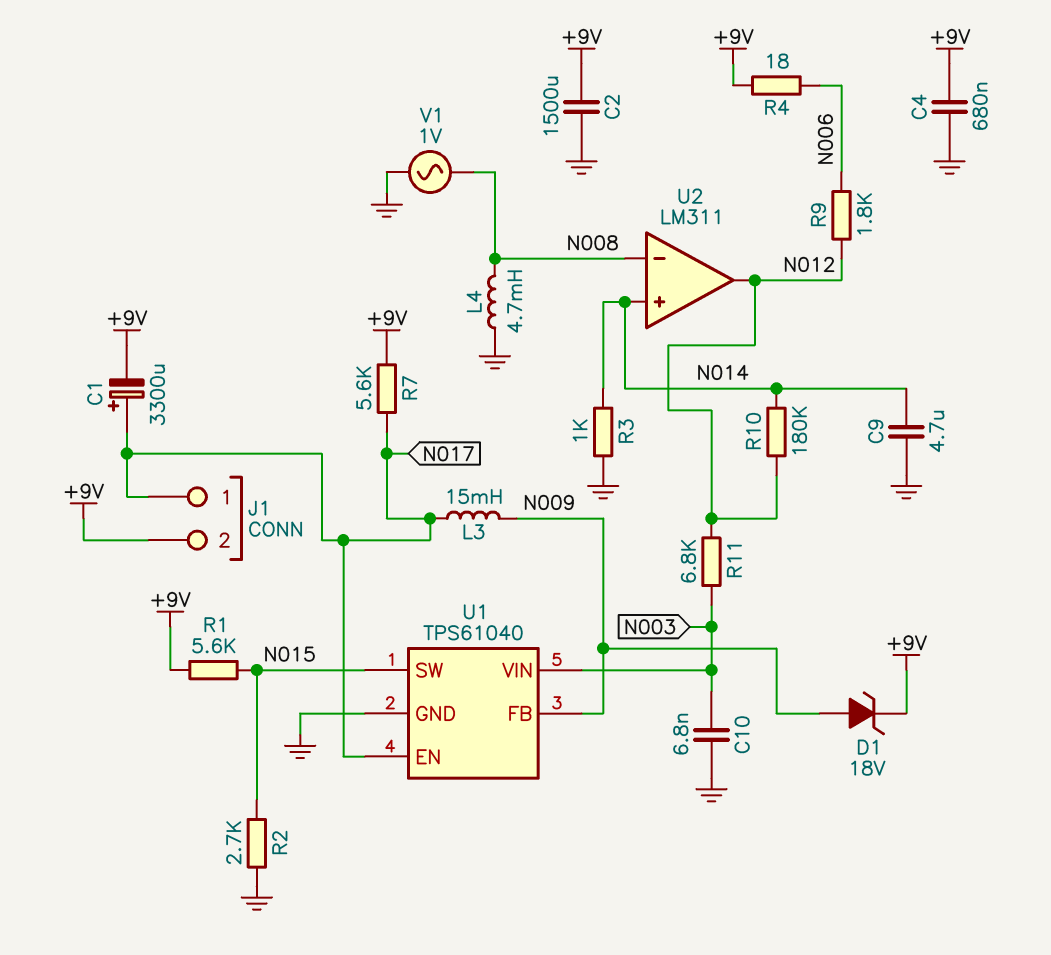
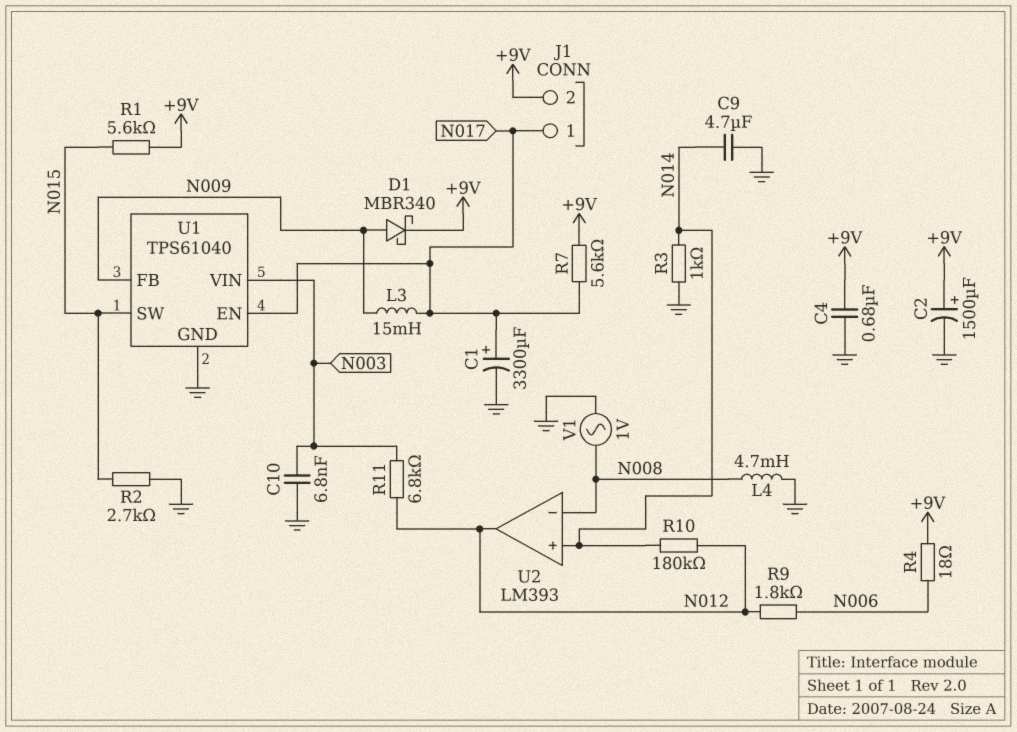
C1: 3300uF (plus N017, minus +9V) -> 3300uF (plus N017, minus GND)
C2: 1500uF (+9V, GND) -> 1500uF (plus +9V, minus GND)
D1: zener 18V (A N009, K +9V) -> schottky MBR340 (A N009, K +9V)
U2: LM311 -> LM393

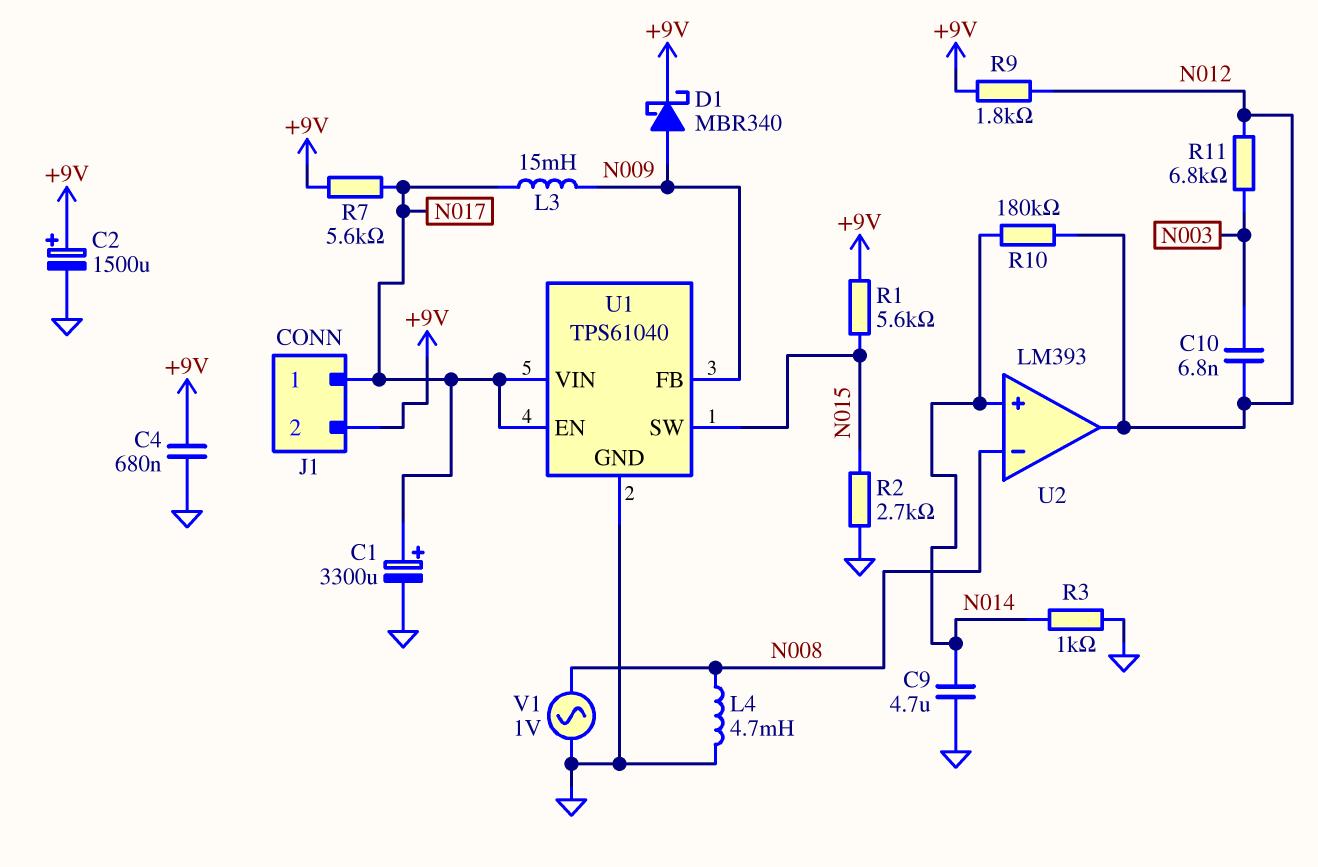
C10: 6.8nF (GND, N003) -> 6.8nF (N003, N012)
R4: 18 (+9V, N006) -> none
R9: 1.8k (N006, N012) -> 1.8k (+9V, N012)
U1 pin VIN: N003 -> N017

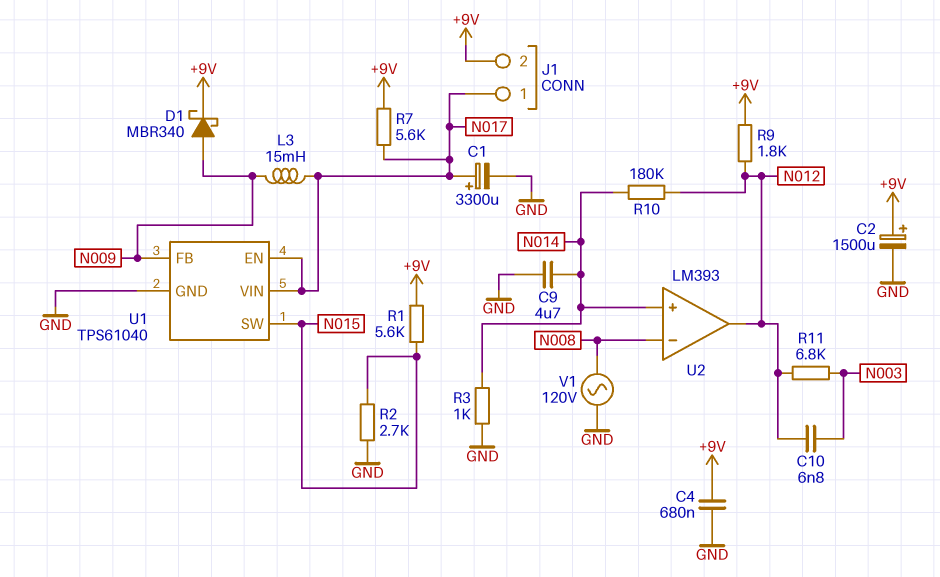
L4: 4.7mH (GND, N008) -> none
V1: AC 1V (GND, N008) -> AC 120V (GND, N008)

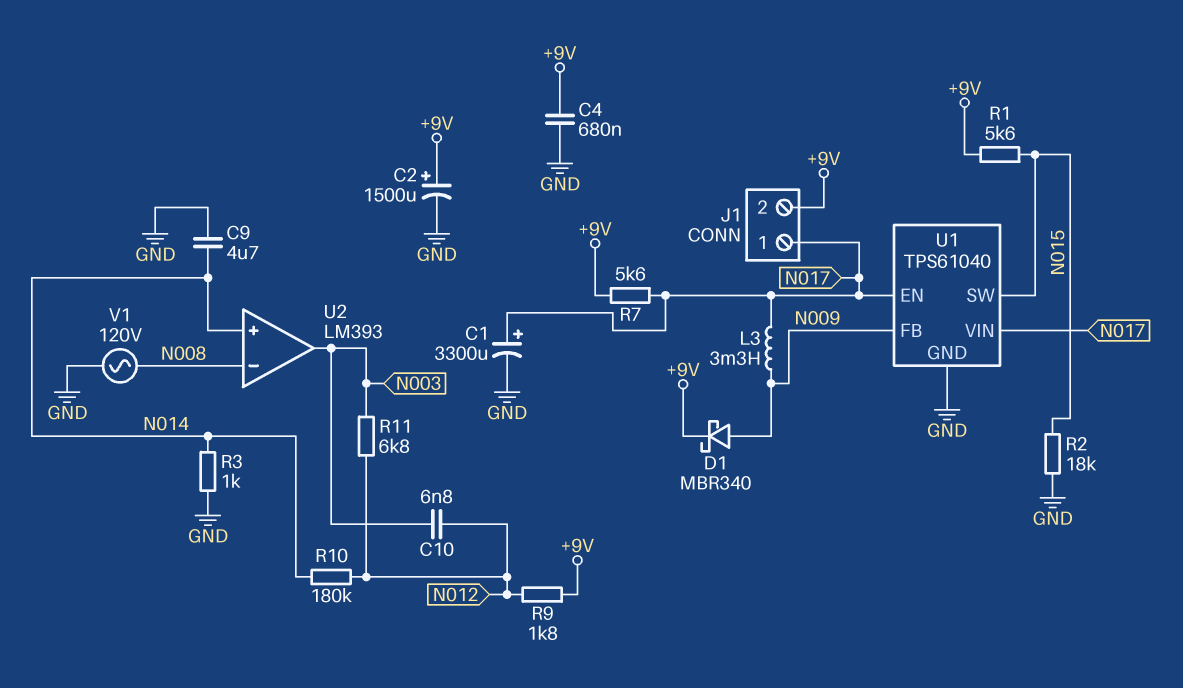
L3: 15mH (N009, N017) -> 3.3mH (N009, N017)
R2: 2.7k (GND, N015) -> 18k (GND, N015)
U2 pin out: N012 -> N003

